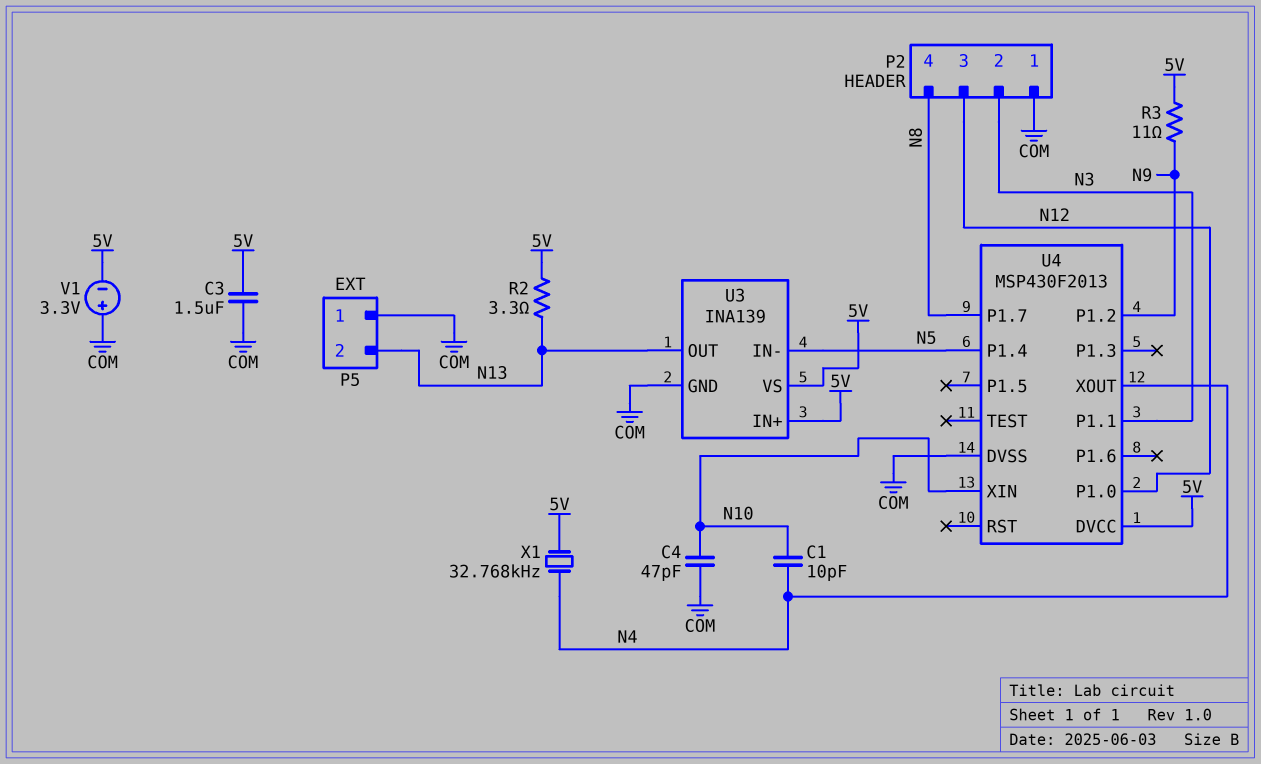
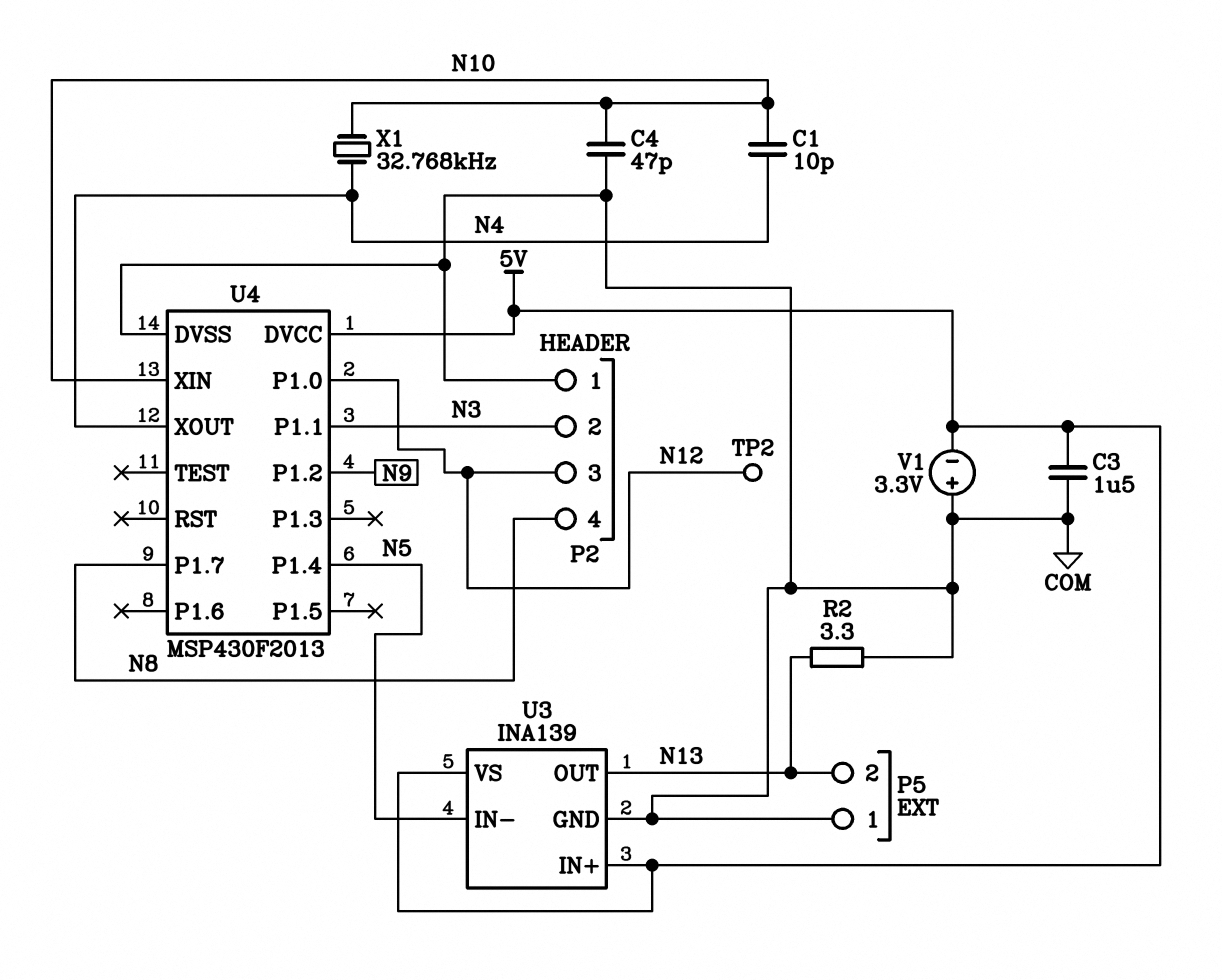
R2: 3.3 (5V, N13) -> 3.3 (COM, N13)
R3: 11 (5V, N9) -> none
TP2: none -> test point (N12)
X1: 32.768kHz (5V, N4) -> 32.768kHz (N4, N10)

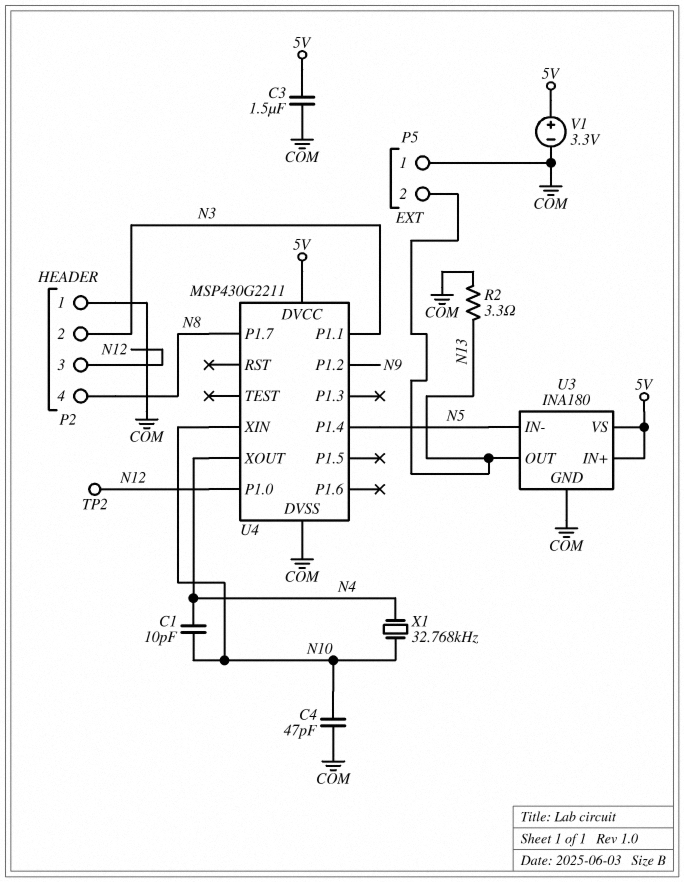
U3: INA139 -> INA180
U4: MSP430F2013 -> MSP430G2211
V1: 3.3V (plus COM, minus 5V) -> 3.3V (plus 5V, minus COM)

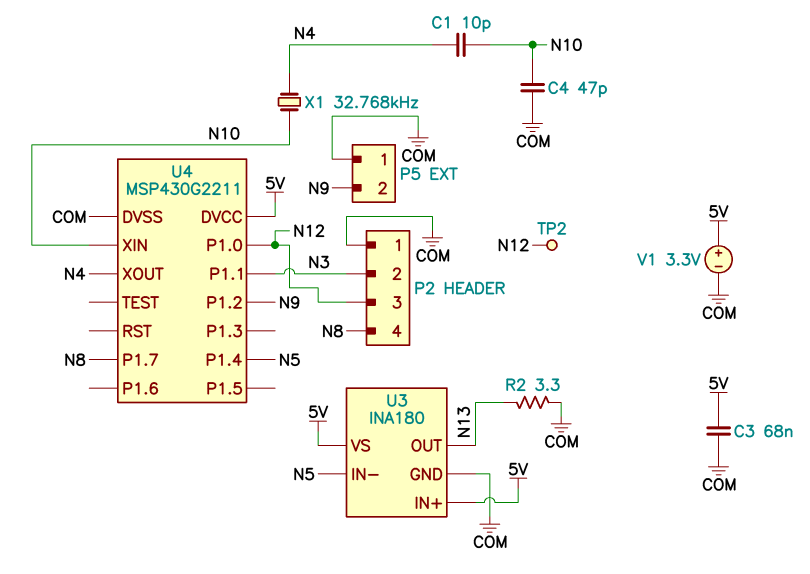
C3: 1.5uF (5V, COM) -> 68nF (5V, COM)
P5 pin 2: N13 -> N9

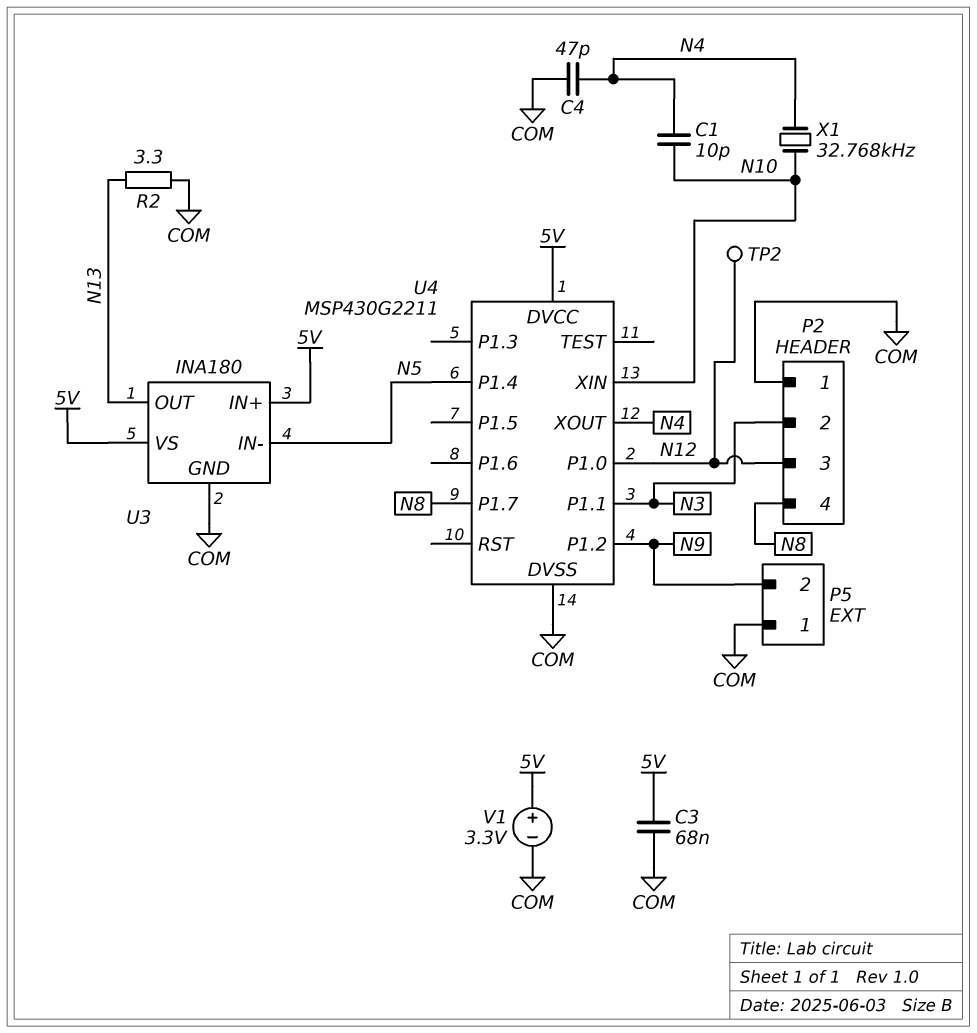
C4: 47pF (COM, N10) -> 47pF (COM, N4)

